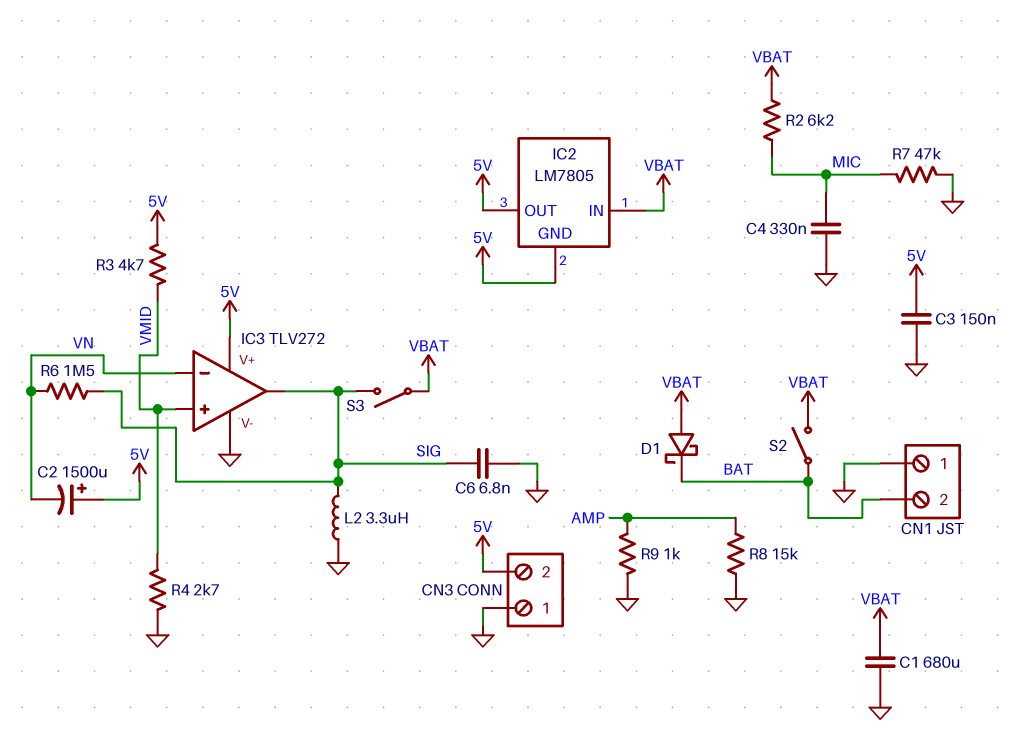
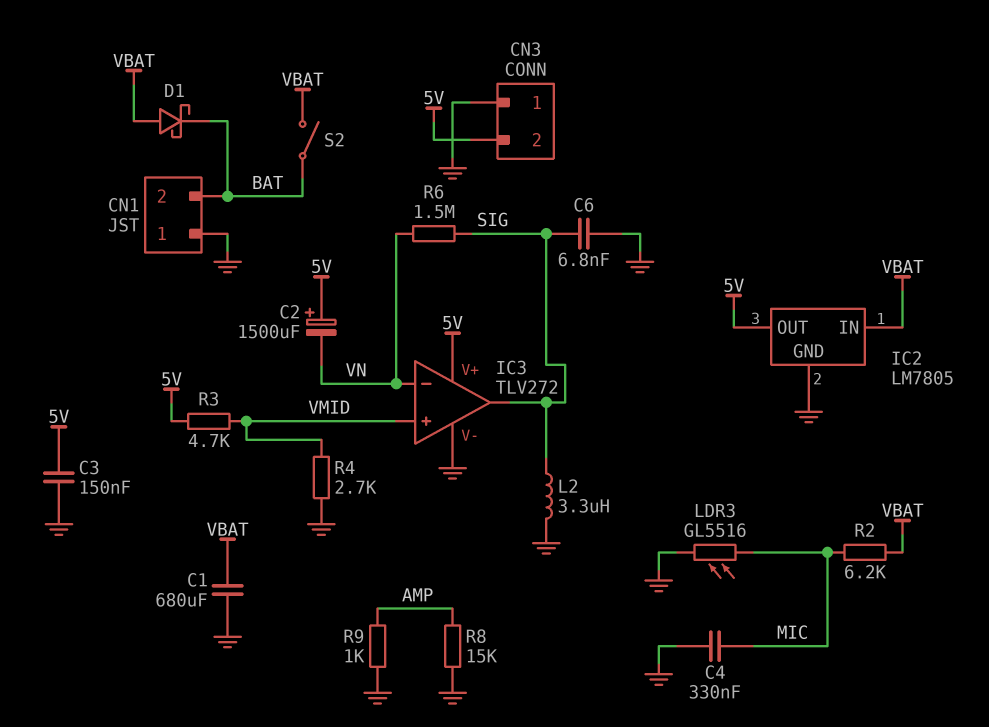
IC2 pin GND: 5V -> GND
LDR3: none -> GL5516 (GND, MIC)
R7: 47k (GND, MIC) -> none
S3: switch (SIG, VBAT) -> none

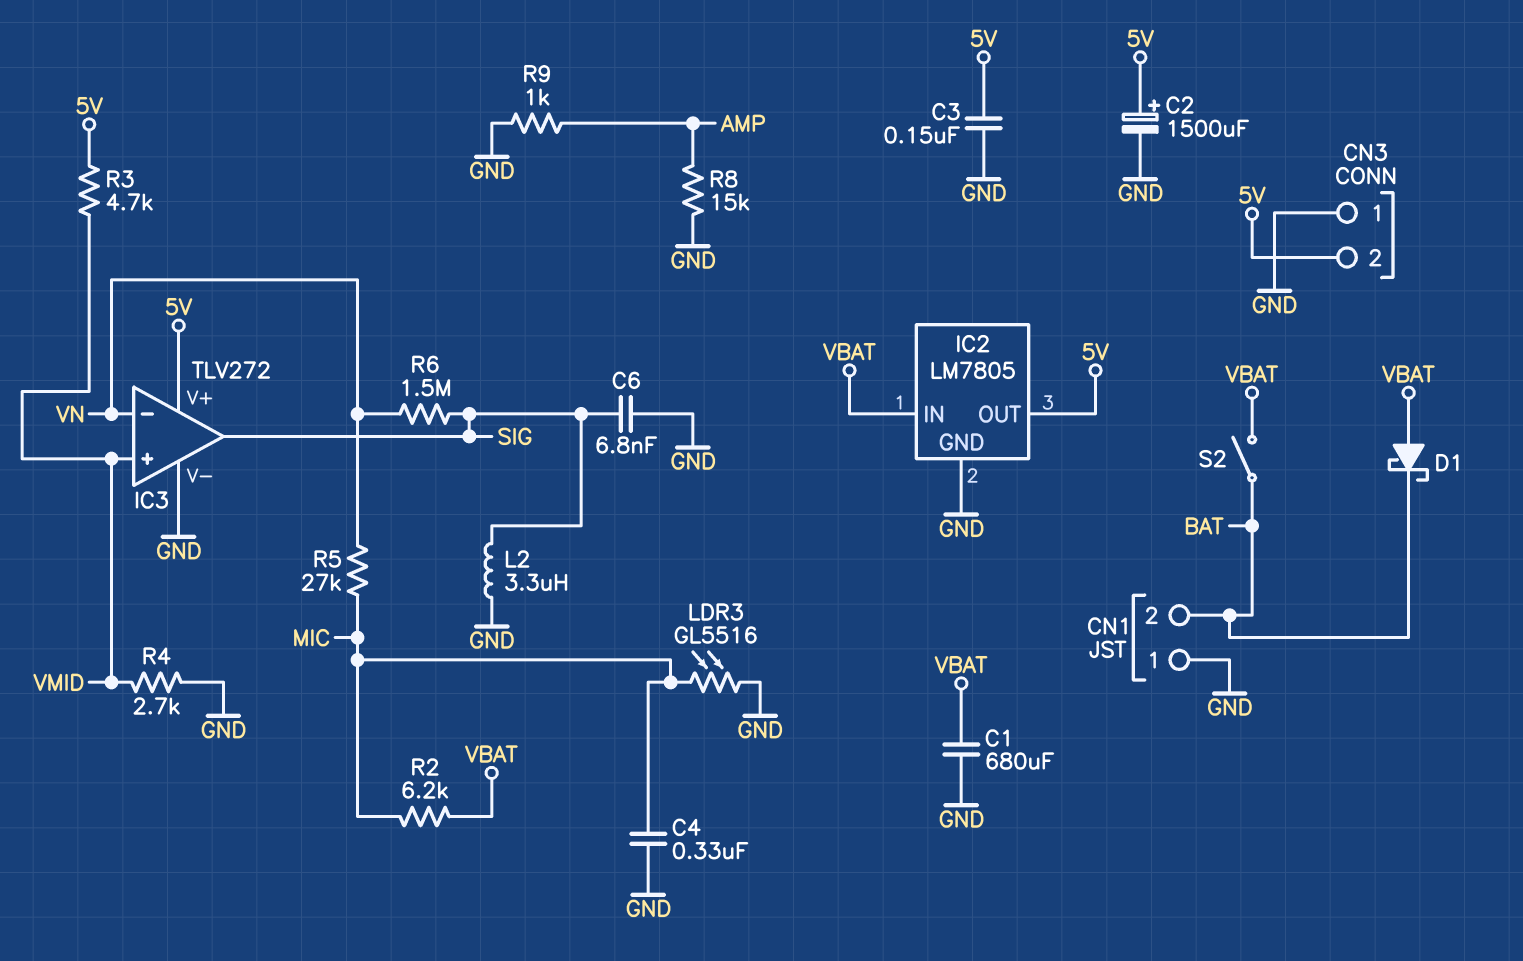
C2: 1500uF (plus 5V, minus VN) -> 1500uF (plus 5V, minus GND)
R5: none -> 27k (MIC, VN)

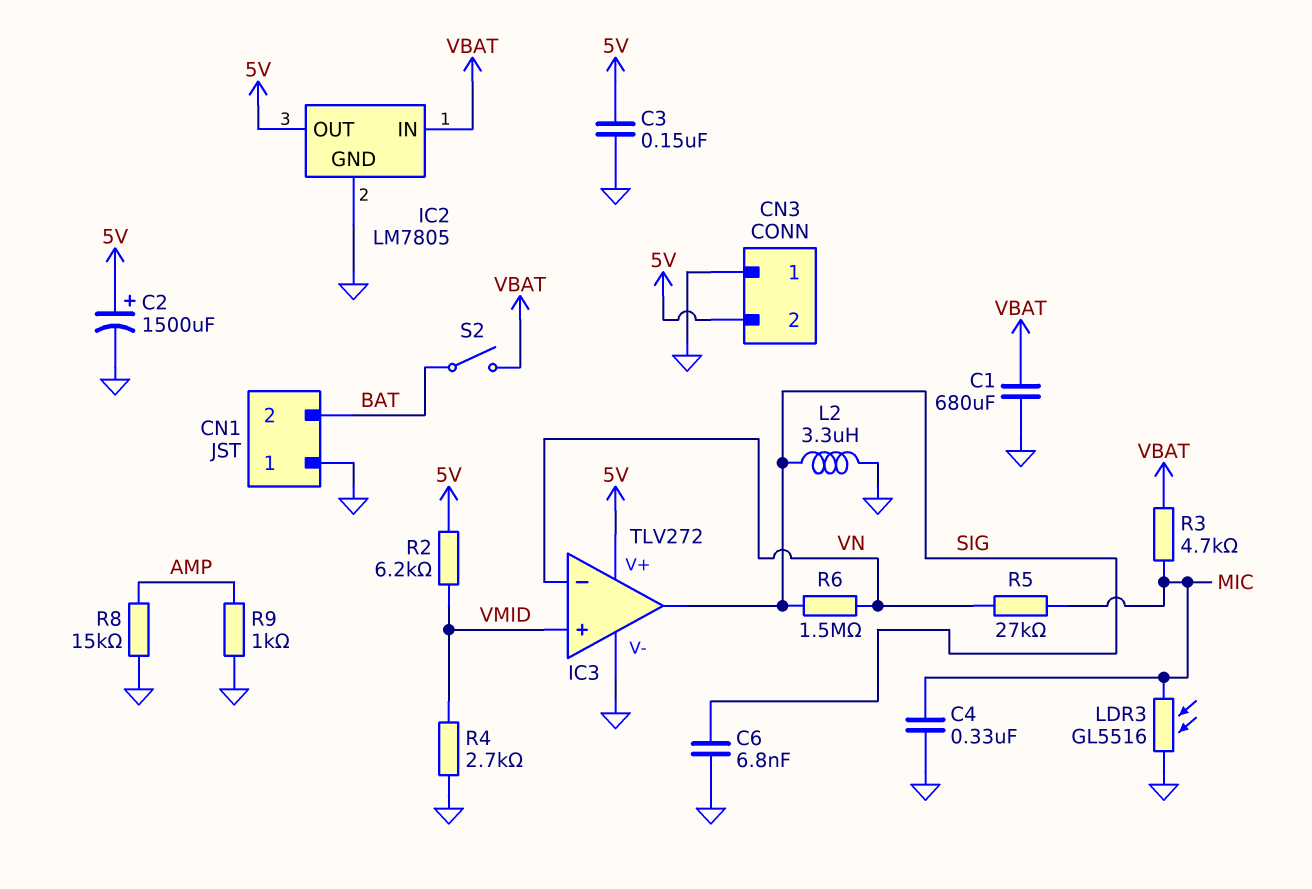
D1: schottky (A VBAT, K BAT) -> none
R2: 6.2k (MIC, VBAT) -> 6.2k (5V, VMID)
R3: 4.7k (5V, VMID) -> 4.7k (MIC, VBAT)

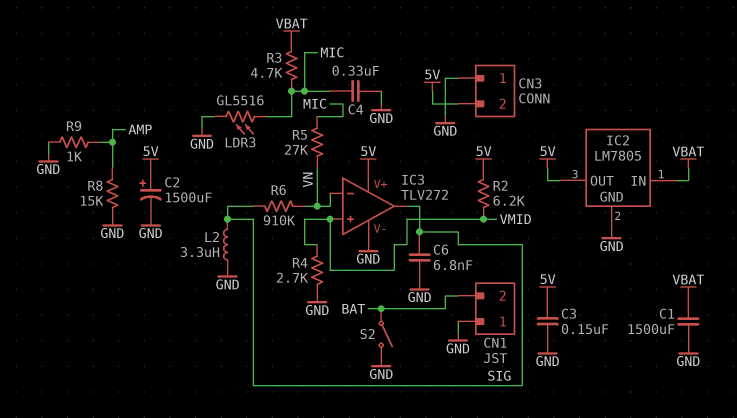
C1: 680uF (GND, VBAT) -> 1500uF (GND, VBAT)
R6: 1.5M (SIG, VN) -> 910k (SIG, VN)
S2: switch (BAT, VBAT) -> switch (BAT, GND)

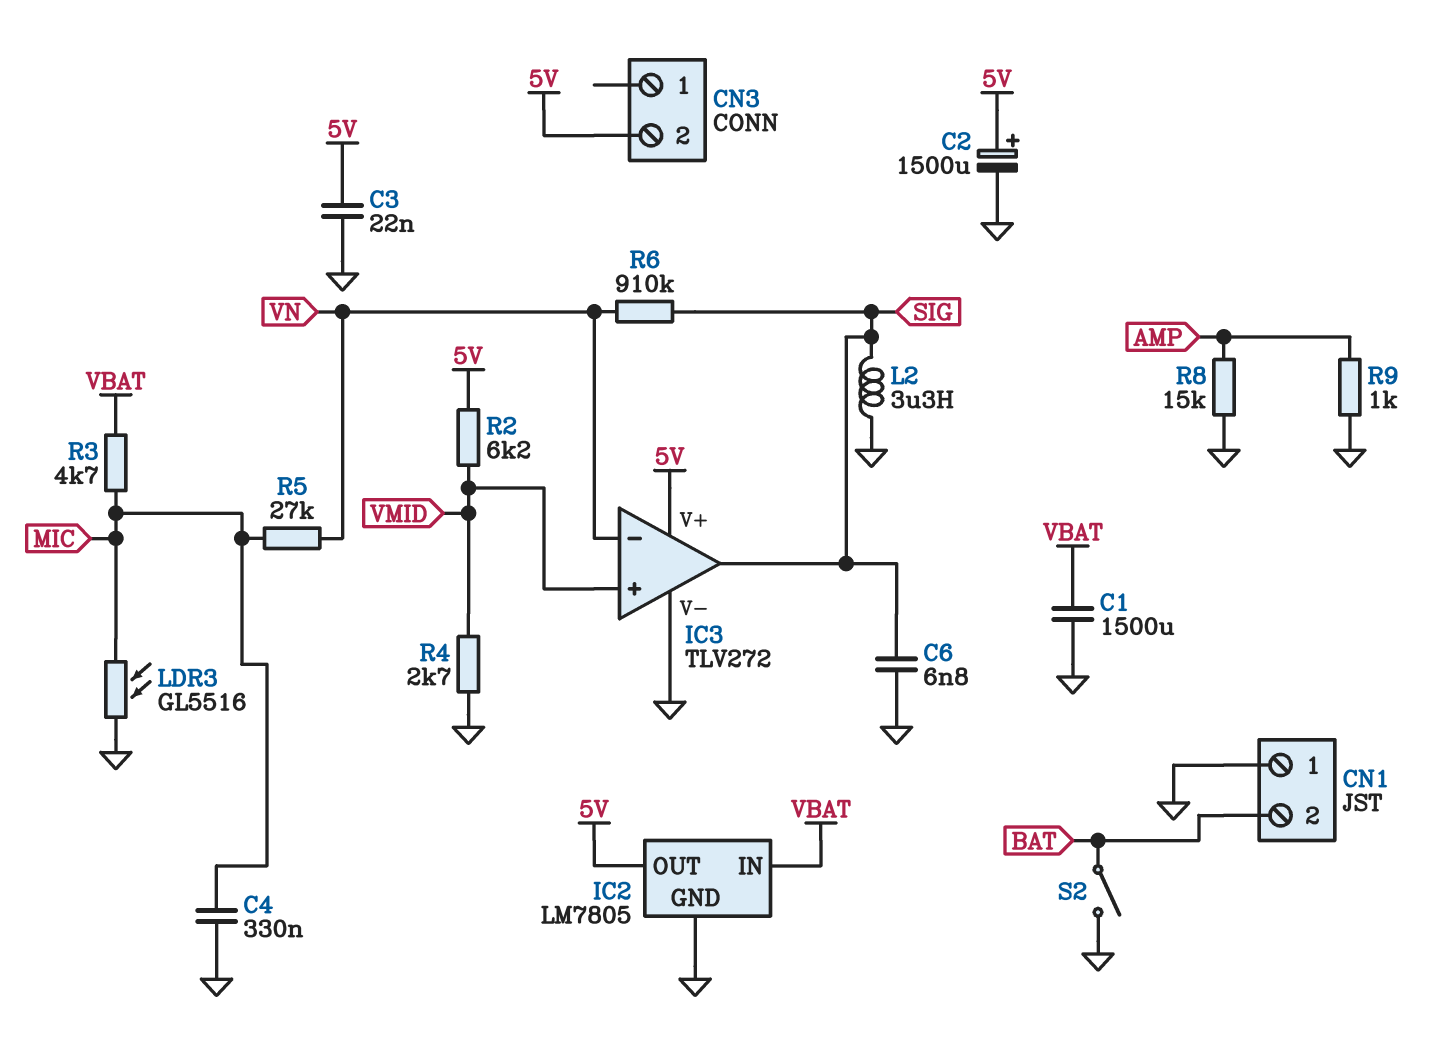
C3: 150nF (5V, GND) -> 22nF (5V, GND)
CN3 pin 1: GND -> none

